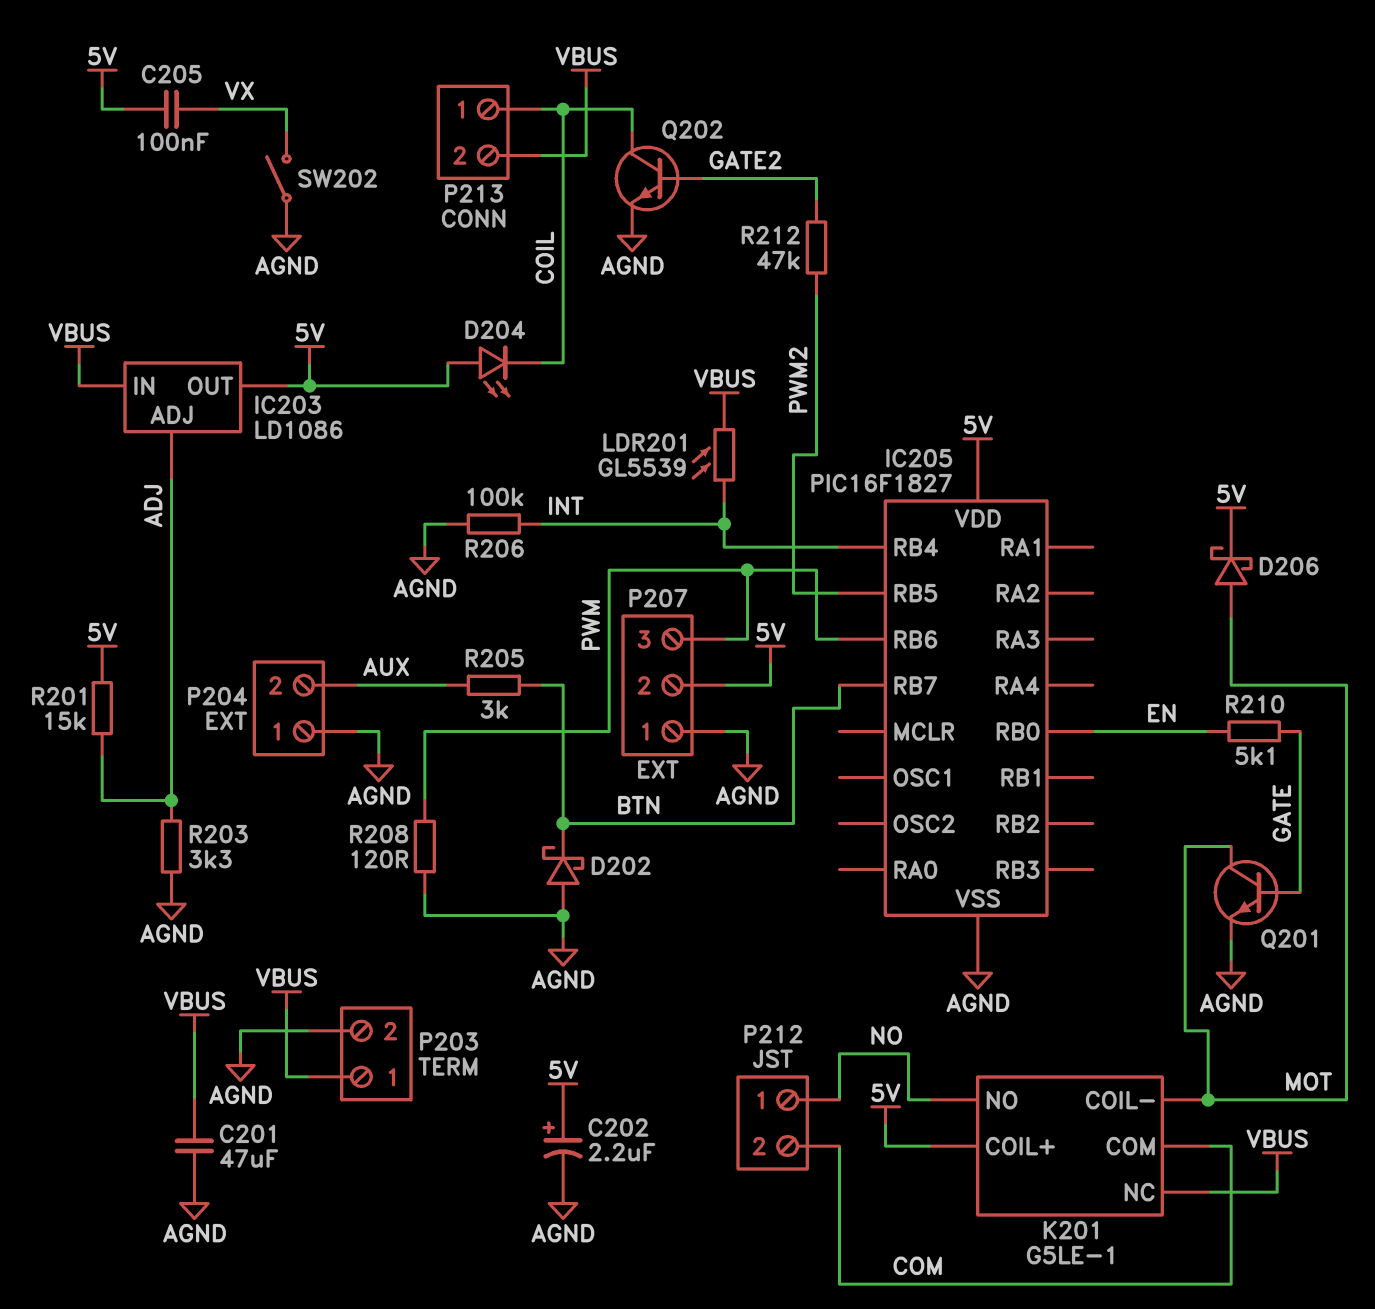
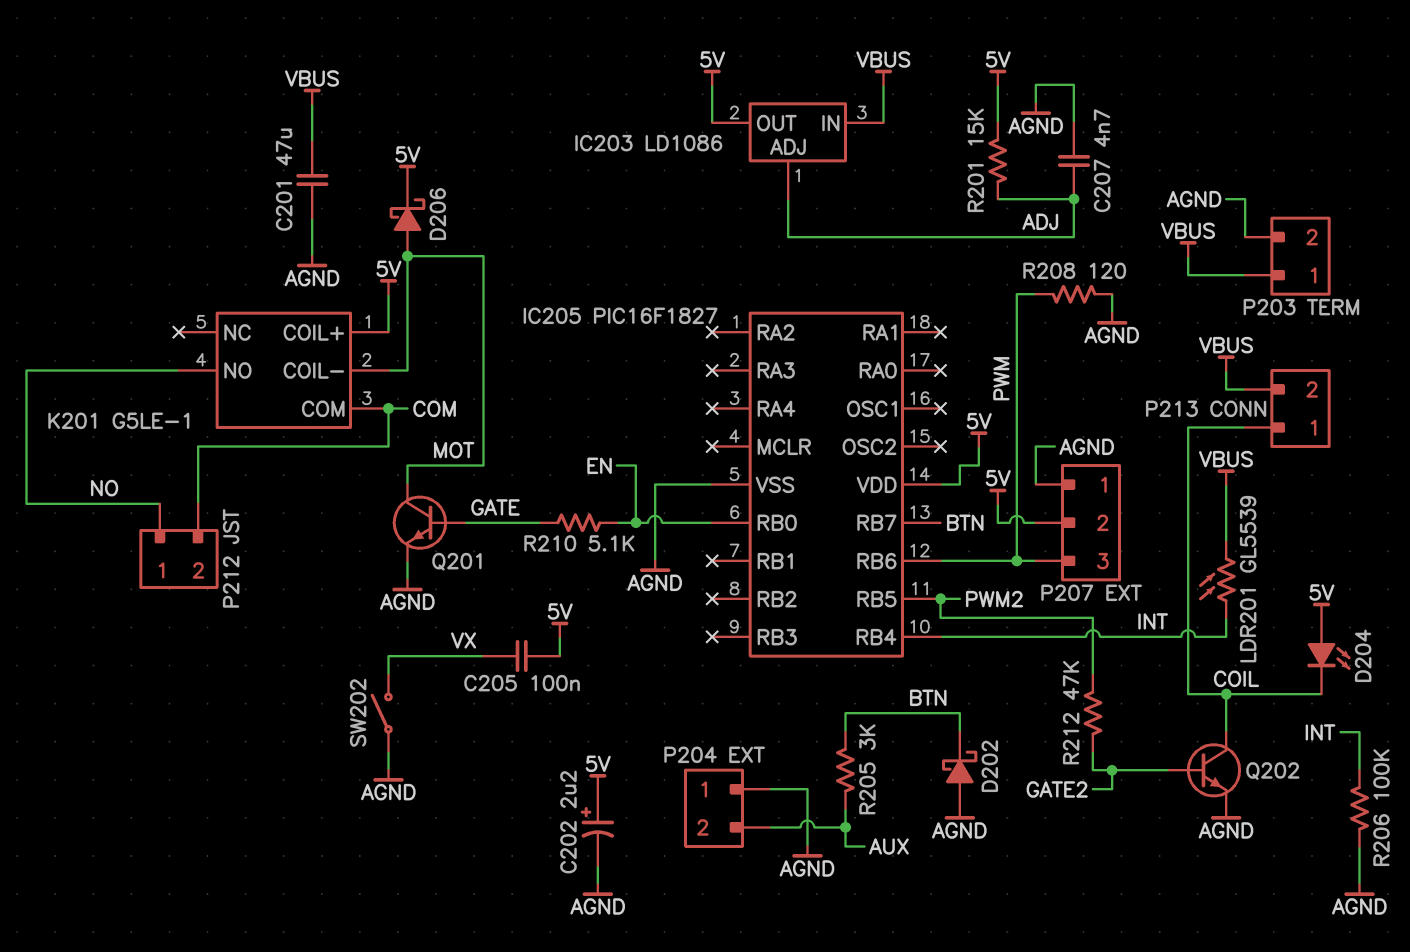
C207: none -> 4.7nF (ADJ, AGND)
K201 pin NC: VBUS -> none
R203: 3.3k (ADJ, AGND) -> none

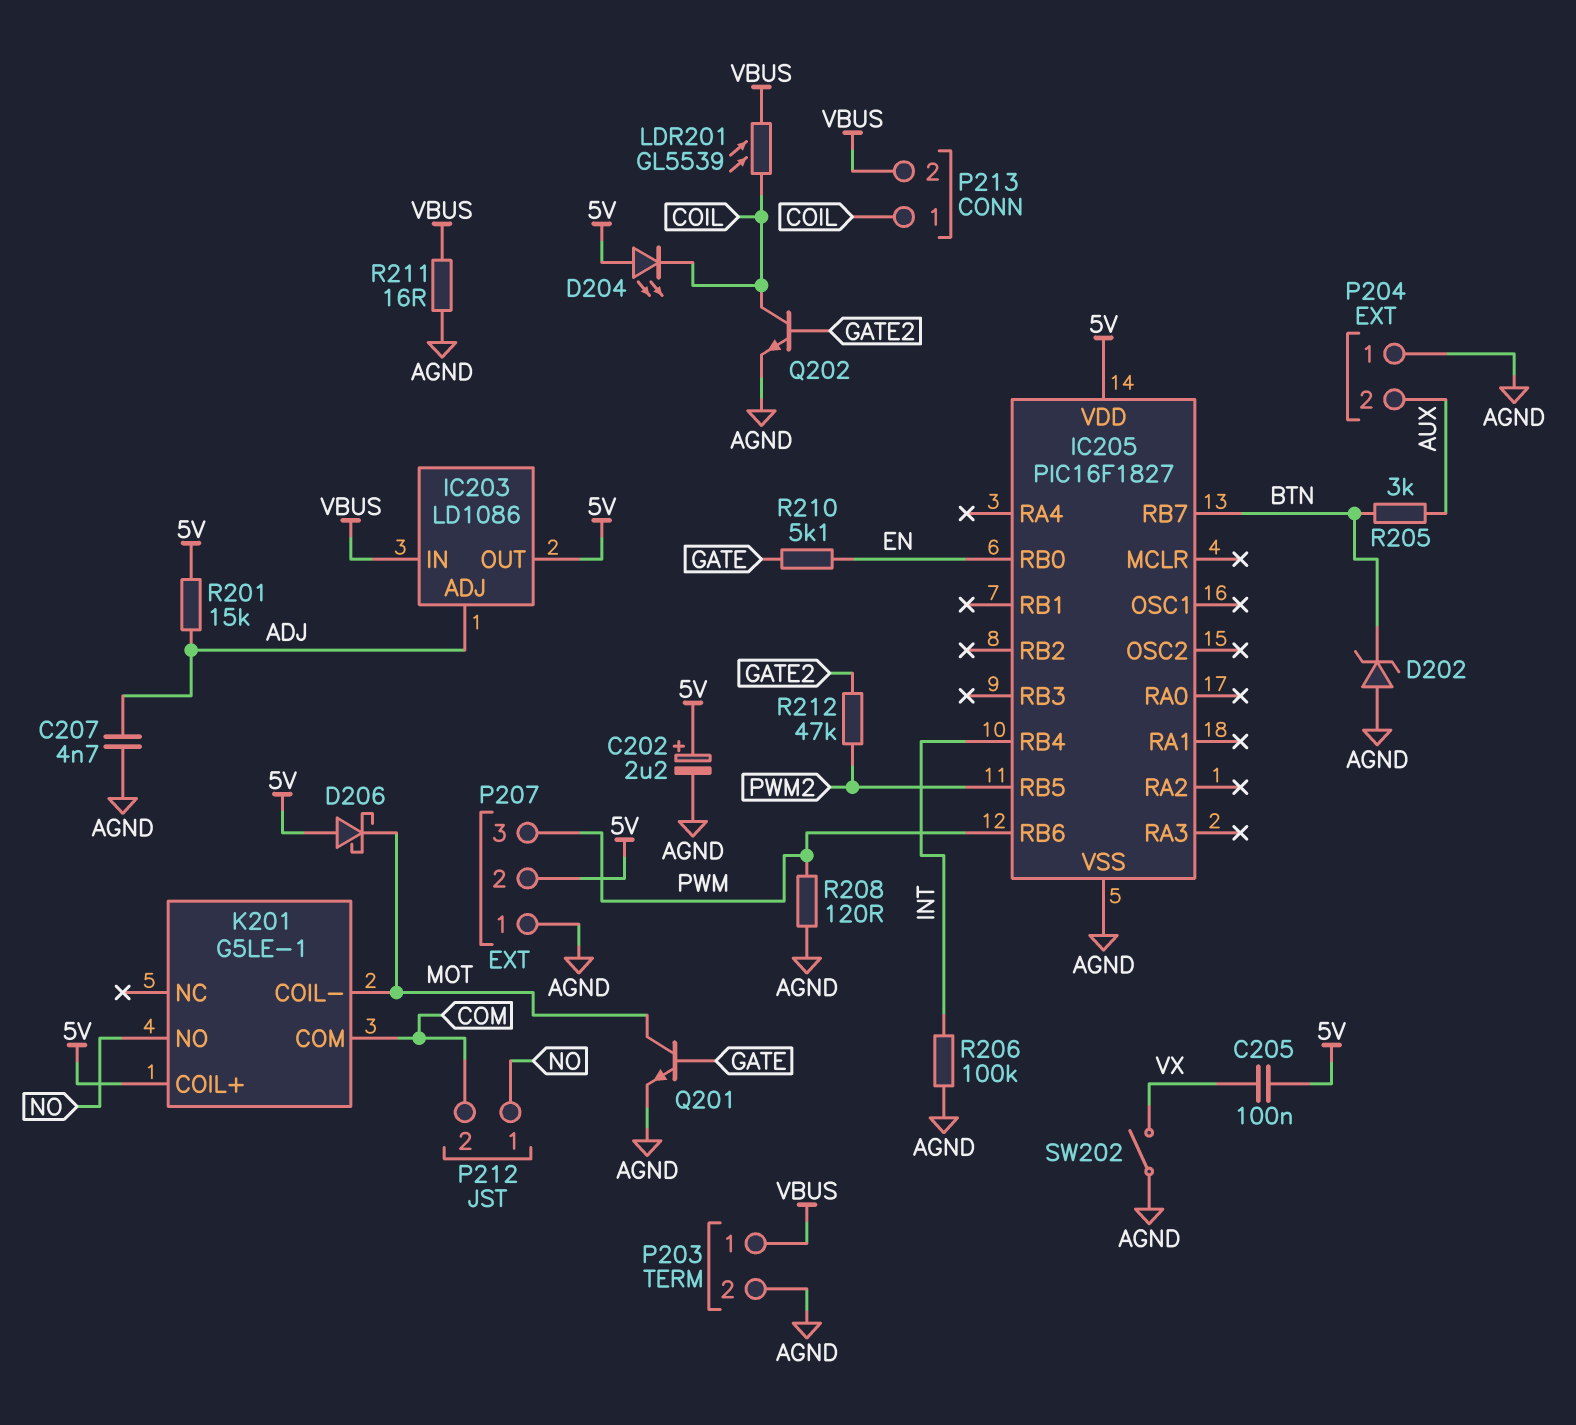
C201: 47uF (AGND, VBUS) -> none
D202: schottky (A AGND, K BTN) -> zener (A AGND, K BTN)
D206: schottky (A MOT, K 5V) -> schottky (A 5V, K MOT)
LDR201: GL5539 (INT, VBUS) -> GL5539 (COIL, VBUS)
R211: none -> 16 (AGND, VBUS)

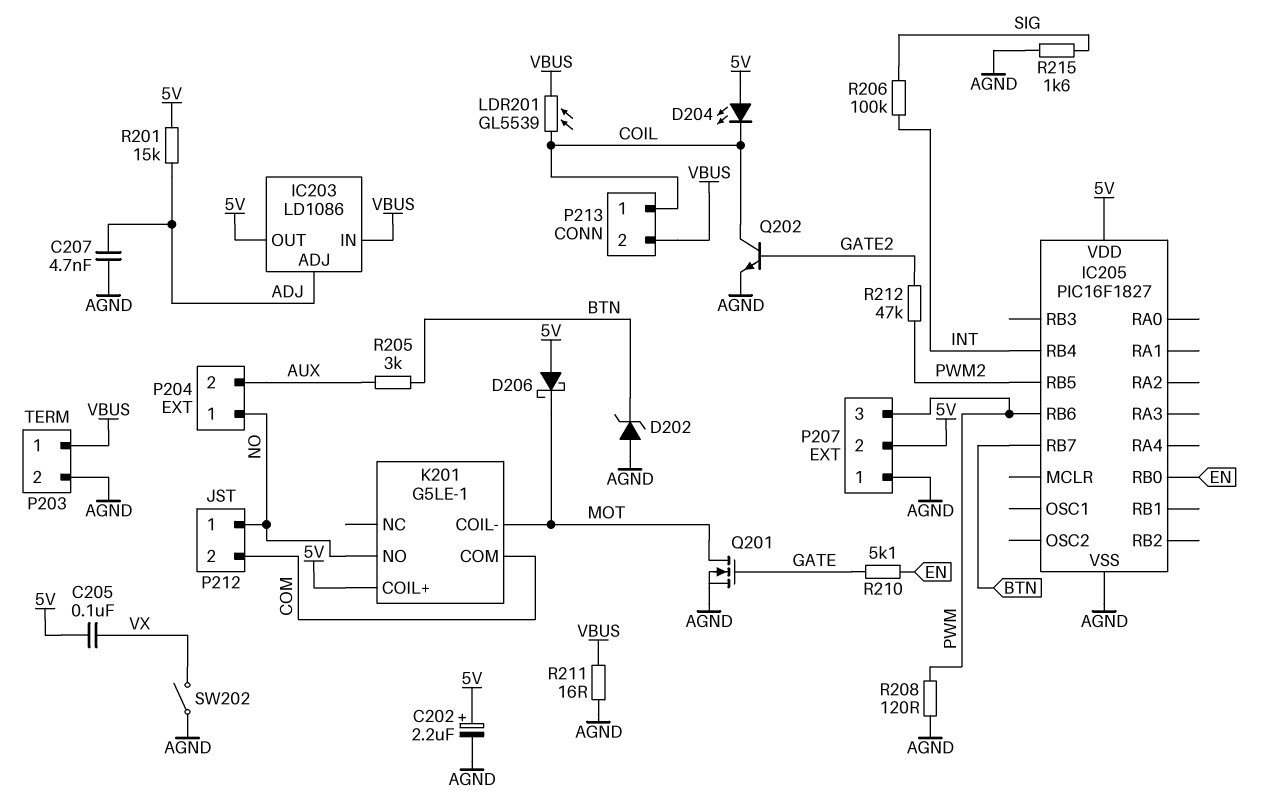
P204 pin 1: AGND -> NO
Q201: NPN (B GATE, C MOT, E AGND) -> NMOS (G GATE, D MOT, S AGND)
R206: 100k (AGND, INT) -> 100k (INT, SIG)
R215: none -> 1.6k (AGND, SIG)

